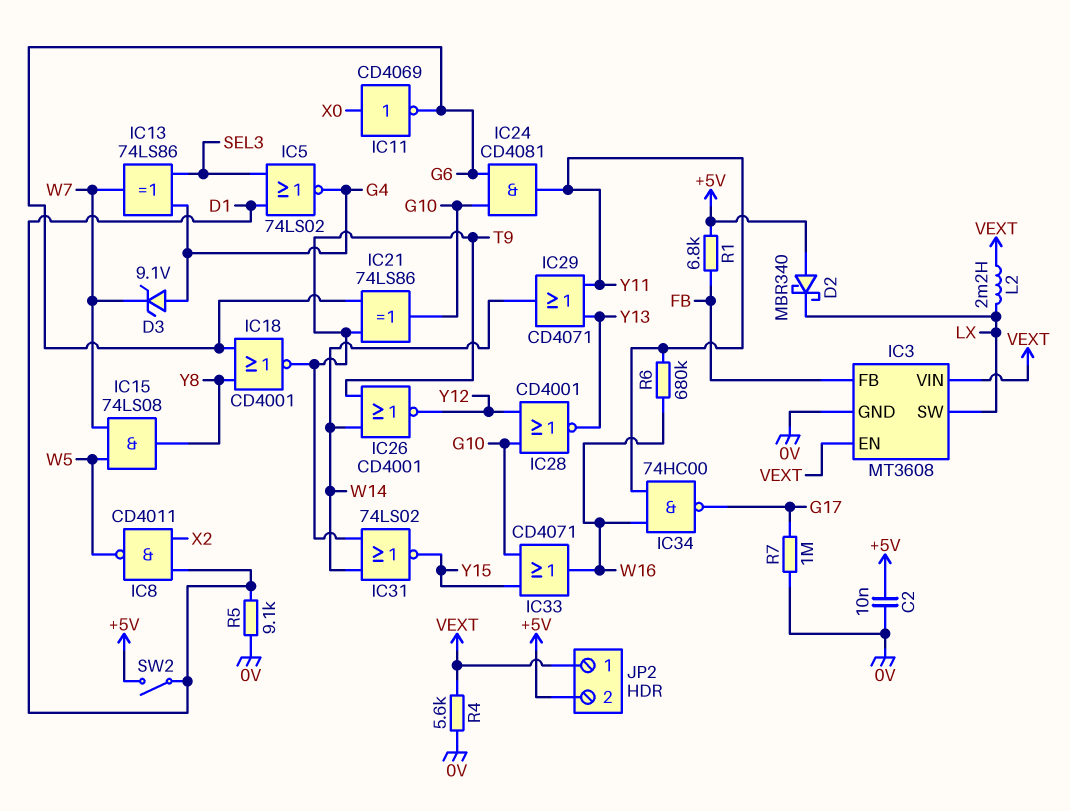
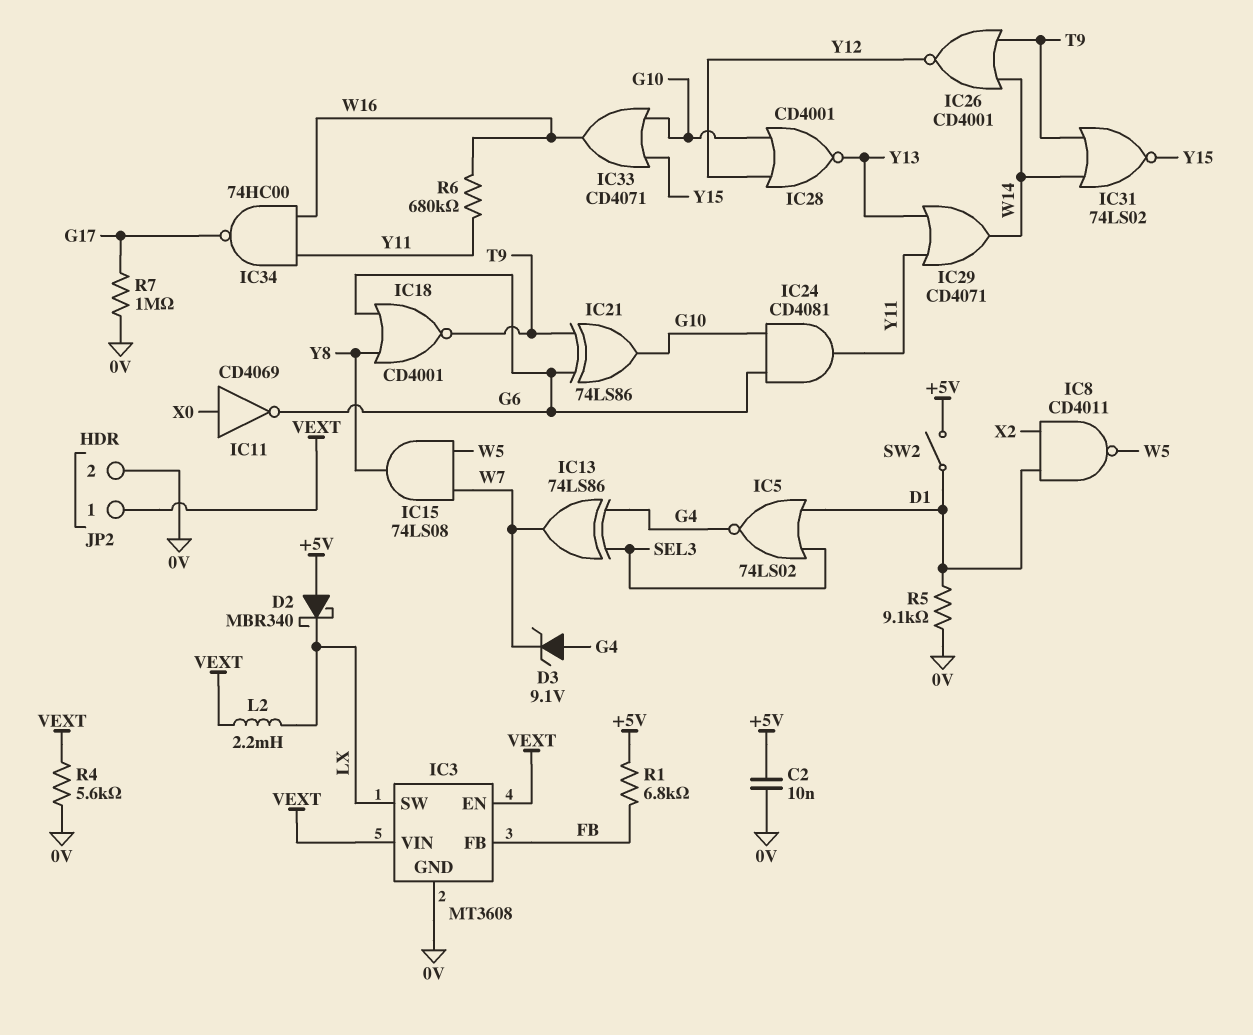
JP2 pin 2: +5V -> 0V

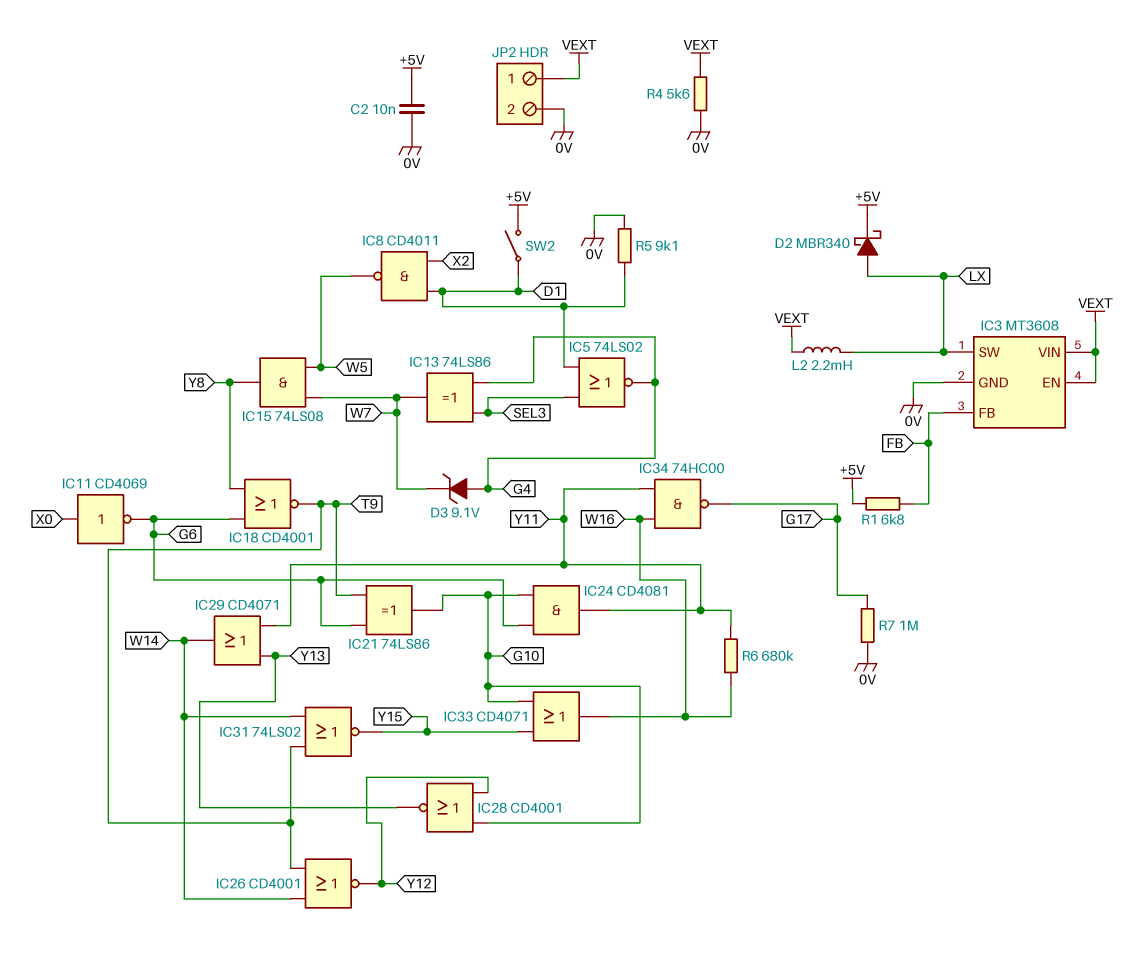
D2: schottky MBR340 (A +5V, K LX) -> schottky MBR340 (A LX, K +5V)

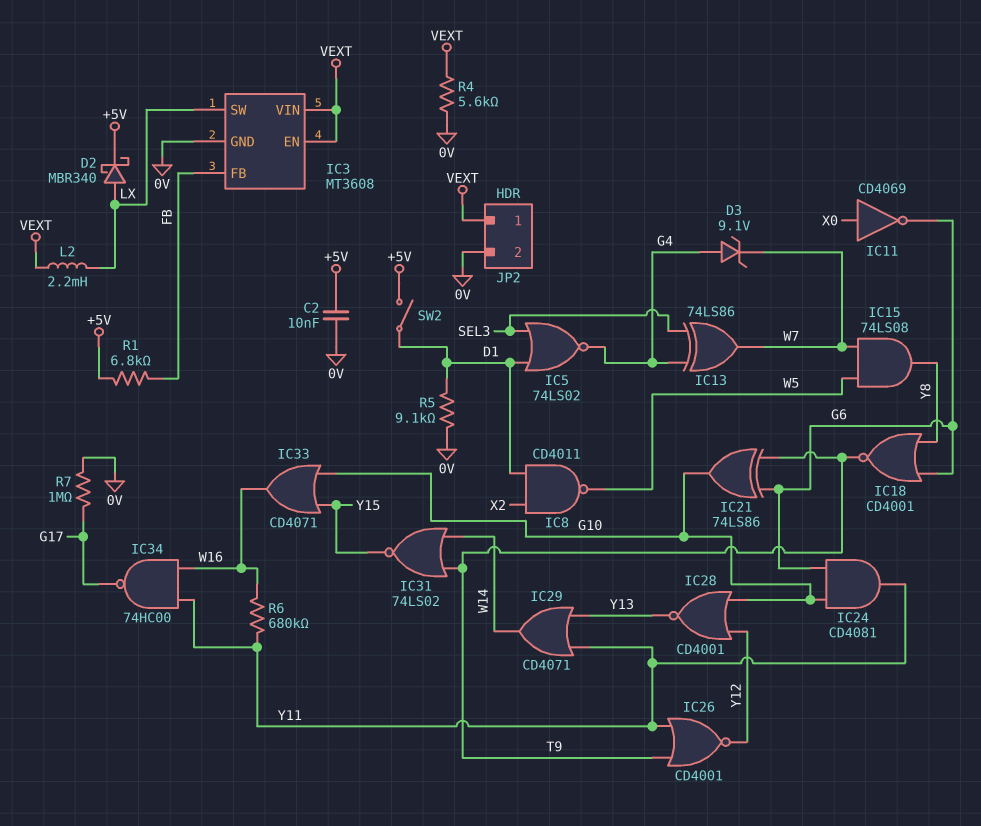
IC26: NOR CD4001 (in T9, in W14, out Y12) -> NOR CD4001 (in T9, in Y11, out Y12)

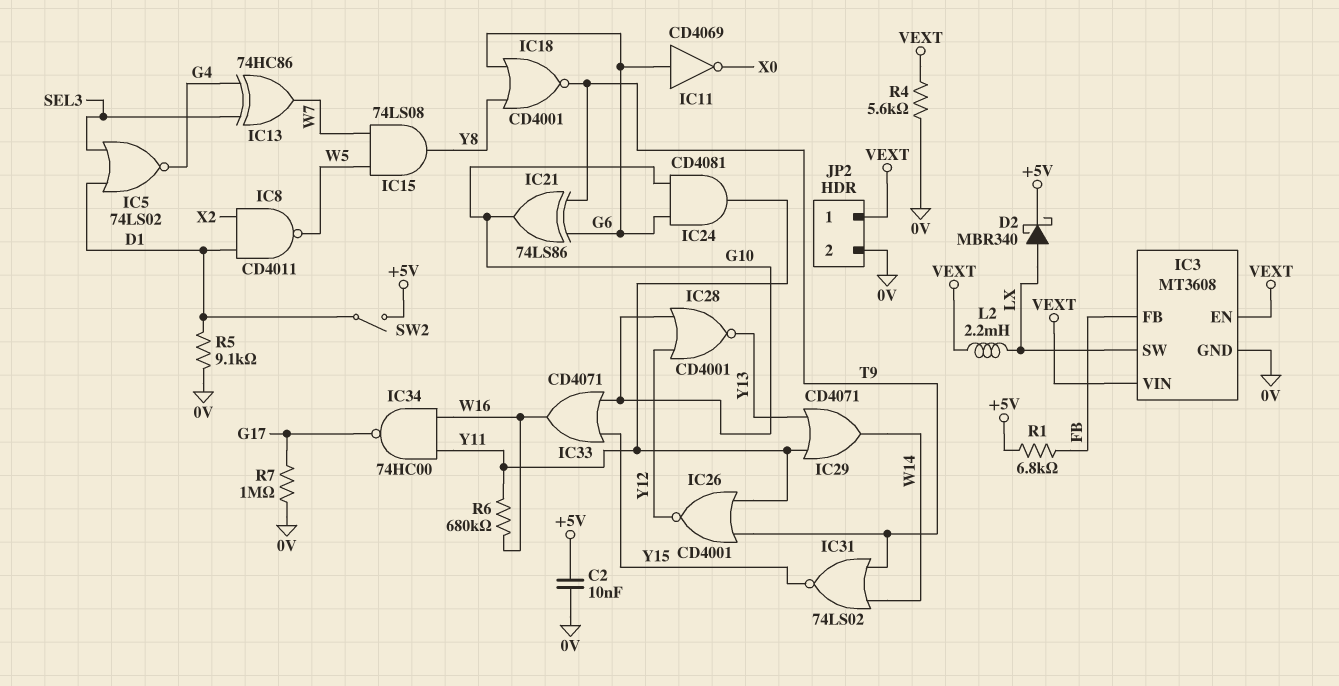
D3: zener 9.1V (A G4, K W7) -> none
IC11: NOT CD4069 (in X0, out G6) -> NOT CD4069 (in G6, out X0)
IC13: XOR 74LS86 (in G4, in SEL3, out W7) -> XOR 74HC86 (in G4, in SEL3, out W7)

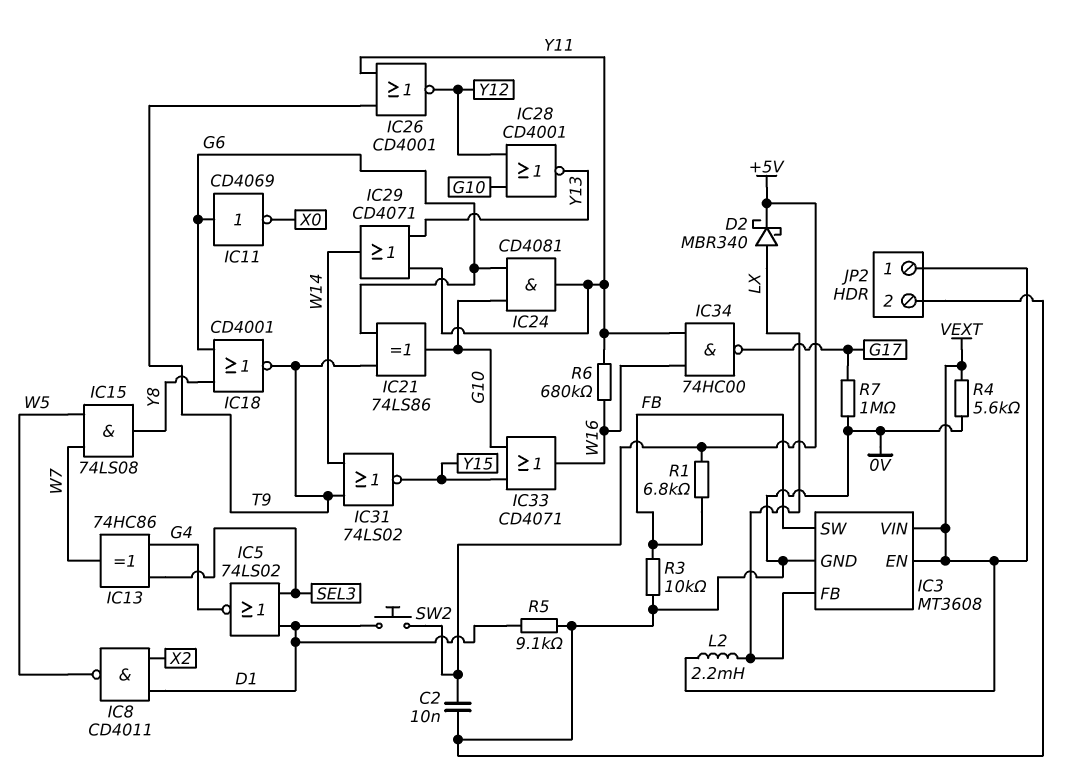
IC3 pin FB: FB -> LX
IC3 pin SW: LX -> FB
R3: none -> 10k (0V, FB)
SW2: switch (+5V, D1) -> button (+5V, D1)

